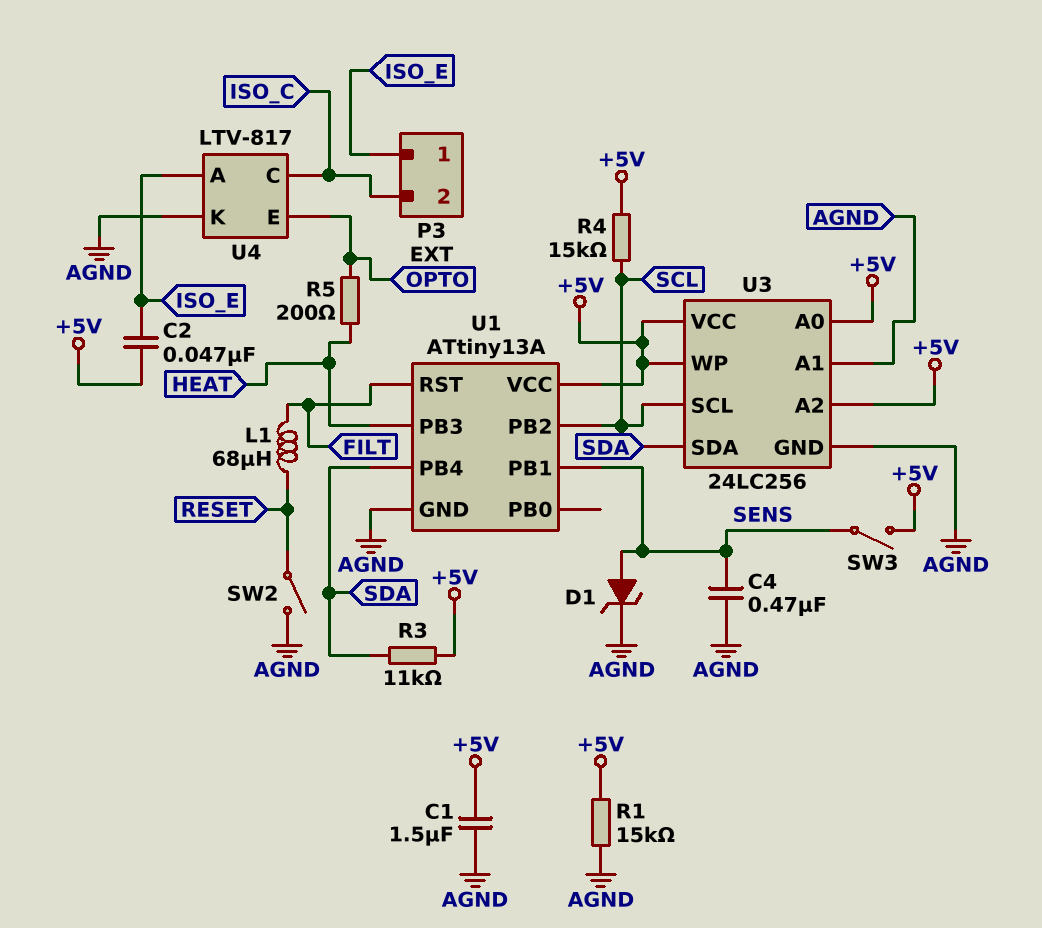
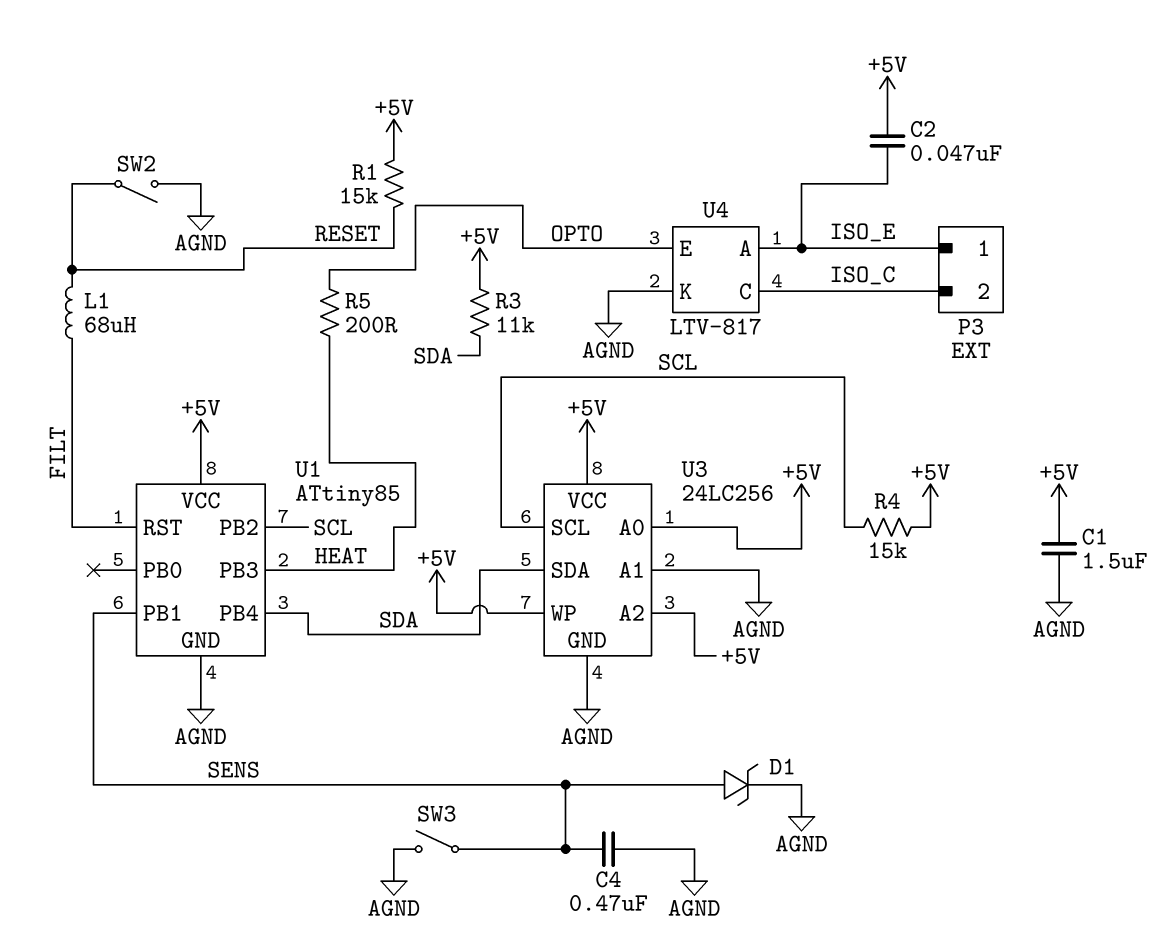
R1: 15k (+5V, AGND) -> 15k (+5V, RESET)
SW3: switch (+5V, SENS) -> switch (AGND, SENS)
U1: ATtiny13A -> ATtiny85

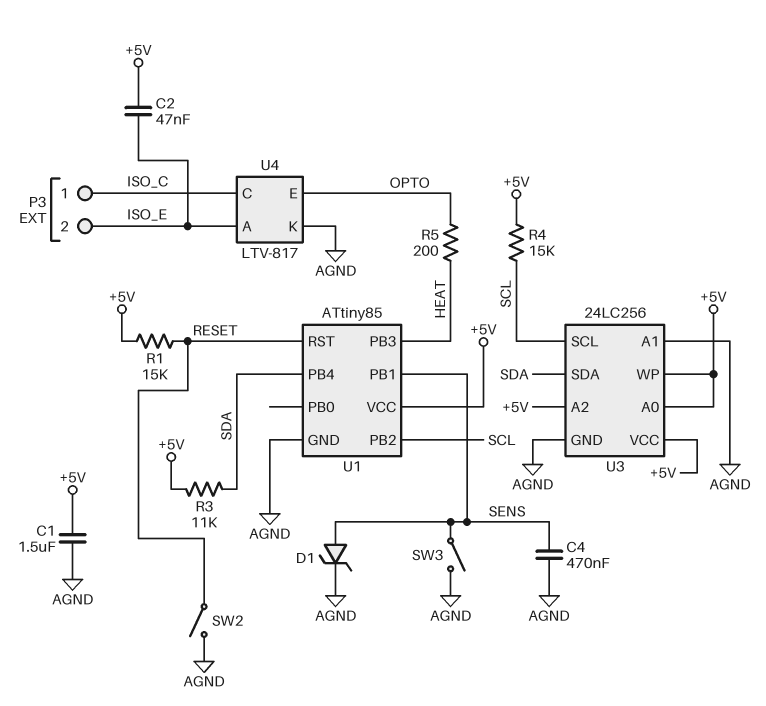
L1: 68uH (FILT, RESET) -> none
P3 pin 1: ISO_E -> ISO_C
P3 pin 2: ISO_C -> ISO_E
U1 pin RST: FILT -> RESET

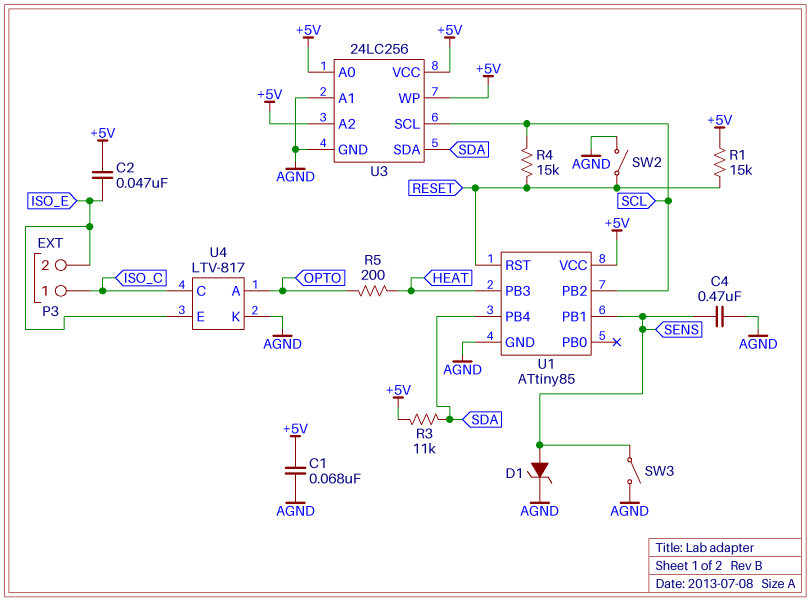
C1: 1.5uF (+5V, AGND) -> 68nF (+5V, AGND)
R4: 15k (+5V, SCL) -> 15k (RESET, SCL)
U4 pin A: ISO_E -> OPTO
U4 pin E: OPTO -> ISO_E

